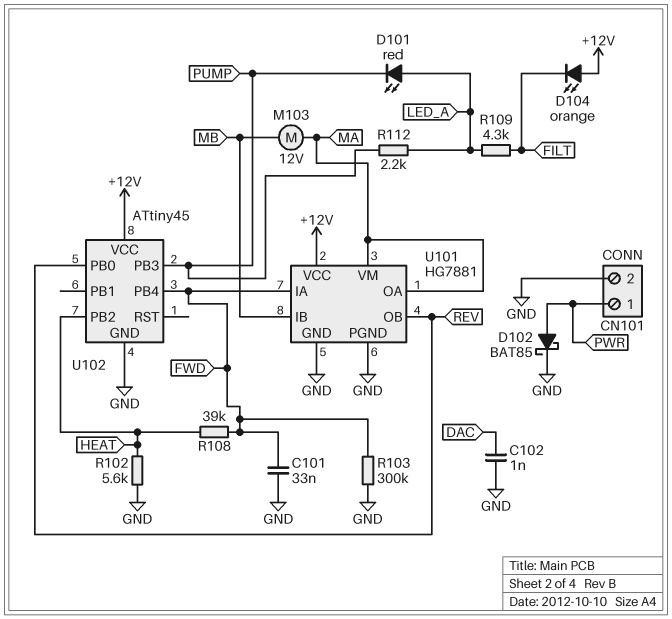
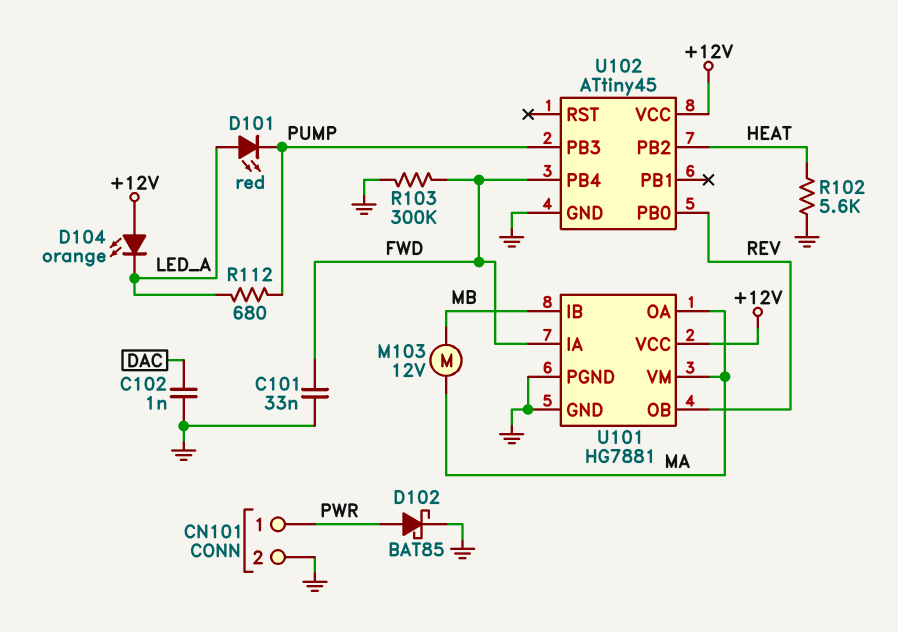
D104: LED orange (A +12V, K FILT) -> LED orange (A +12V, K LED_A)
R108: 39k (FWD, HEAT) -> none
R109: 4.3k (FILT, LED_A) -> none
R112: 2.2k (LED_A, PUMP) -> 680 (LED_A, PUMP)

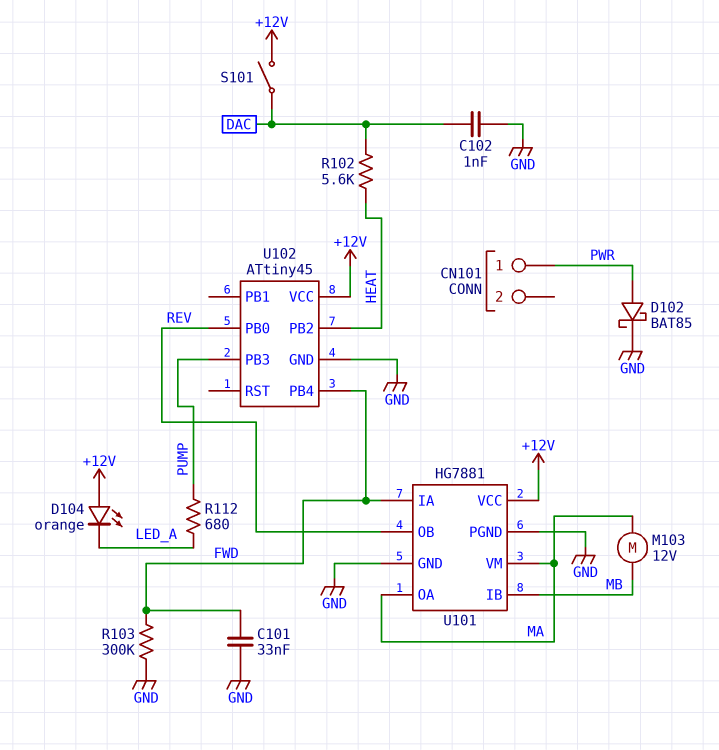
CN101 pin 2: GND -> none
D101: LED red (A LED_A, K PUMP) -> none
R102: 5.6k (GND, HEAT) -> 5.6k (DAC, HEAT)
S101: none -> switch (+12V, DAC)

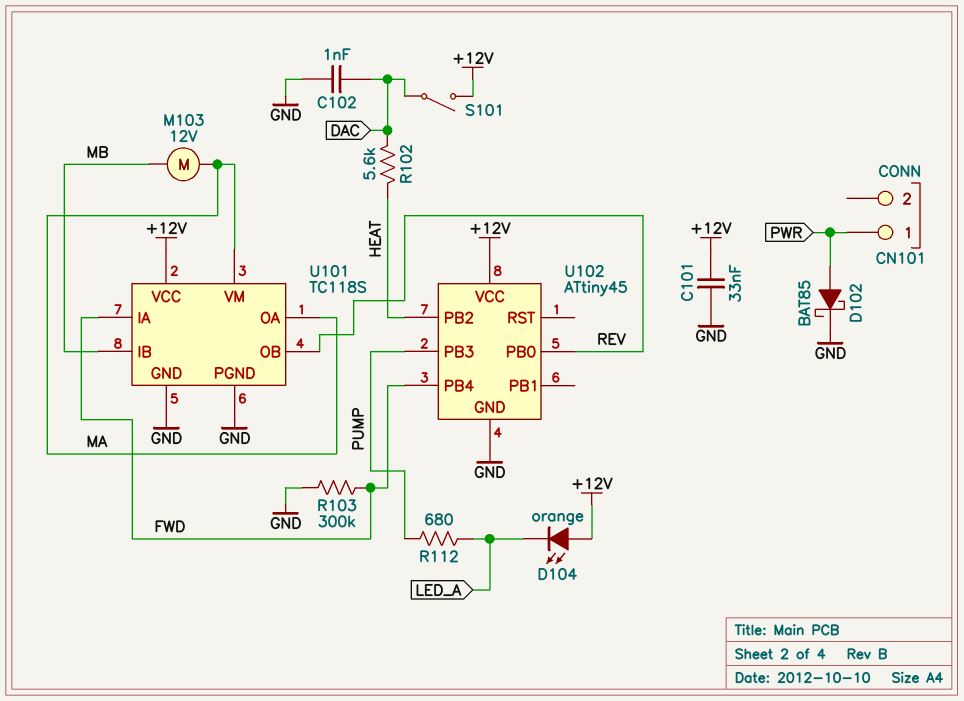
C101: 33nF (FWD, GND) -> 33nF (+12V, GND)
U101: HG7881 -> TC118S

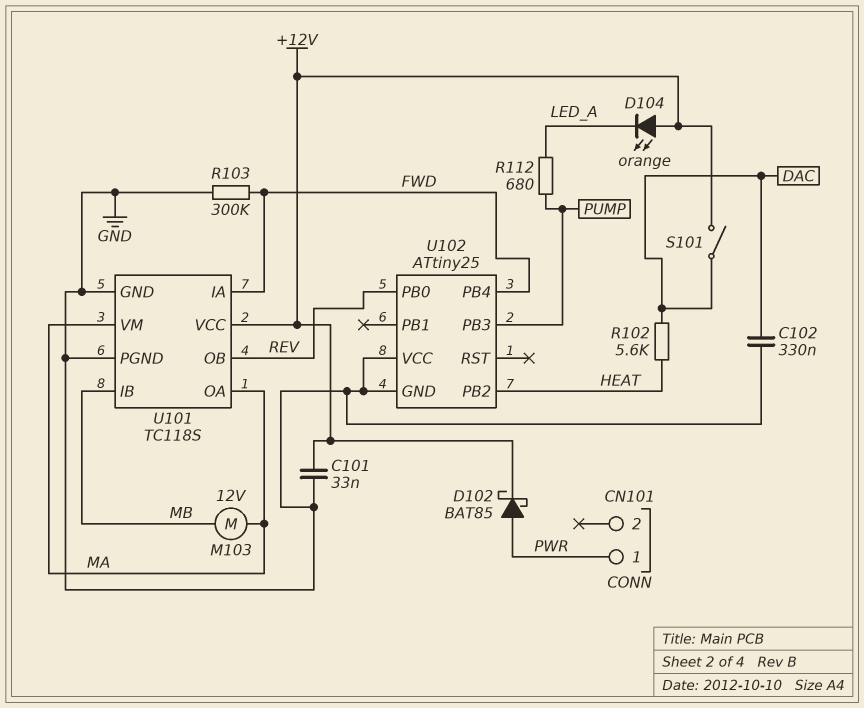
C102: 1nF (DAC, GND) -> 330nF (DAC, GND)
D102: schottky BAT85 (A PWR, K GND) -> schottky BAT85 (A PWR, K +12V)
U102: ATtiny45 -> ATtiny25
U102 pin VCC: +12V -> GND

